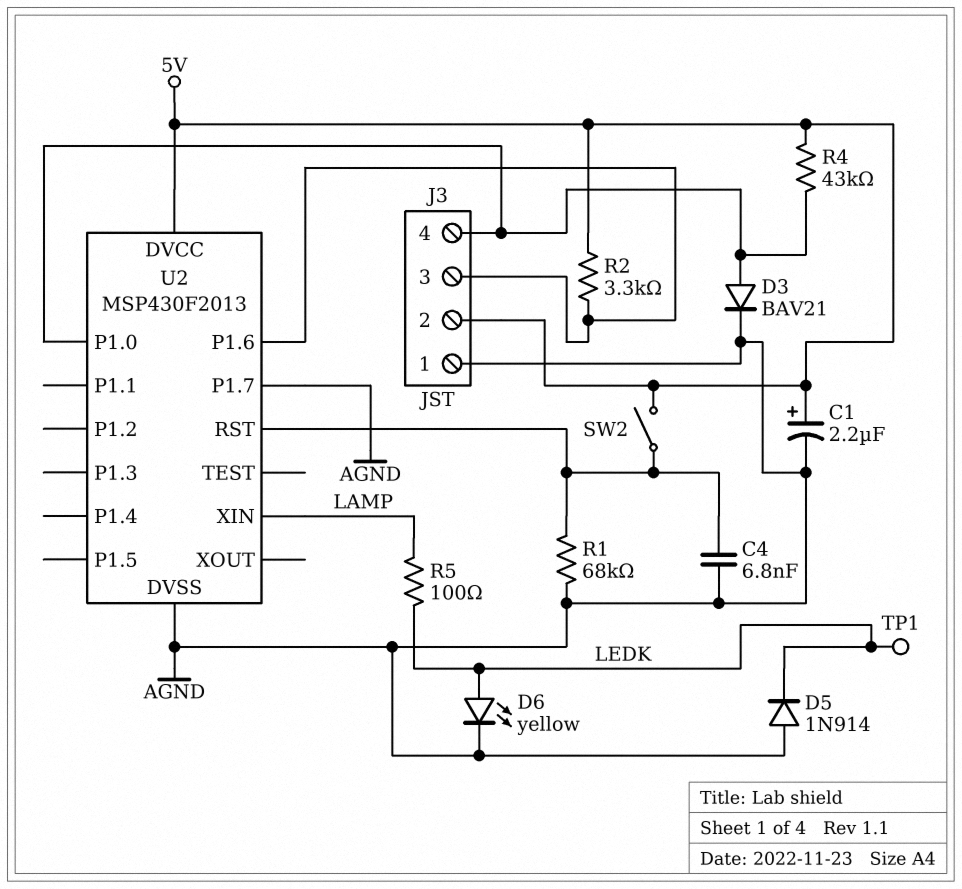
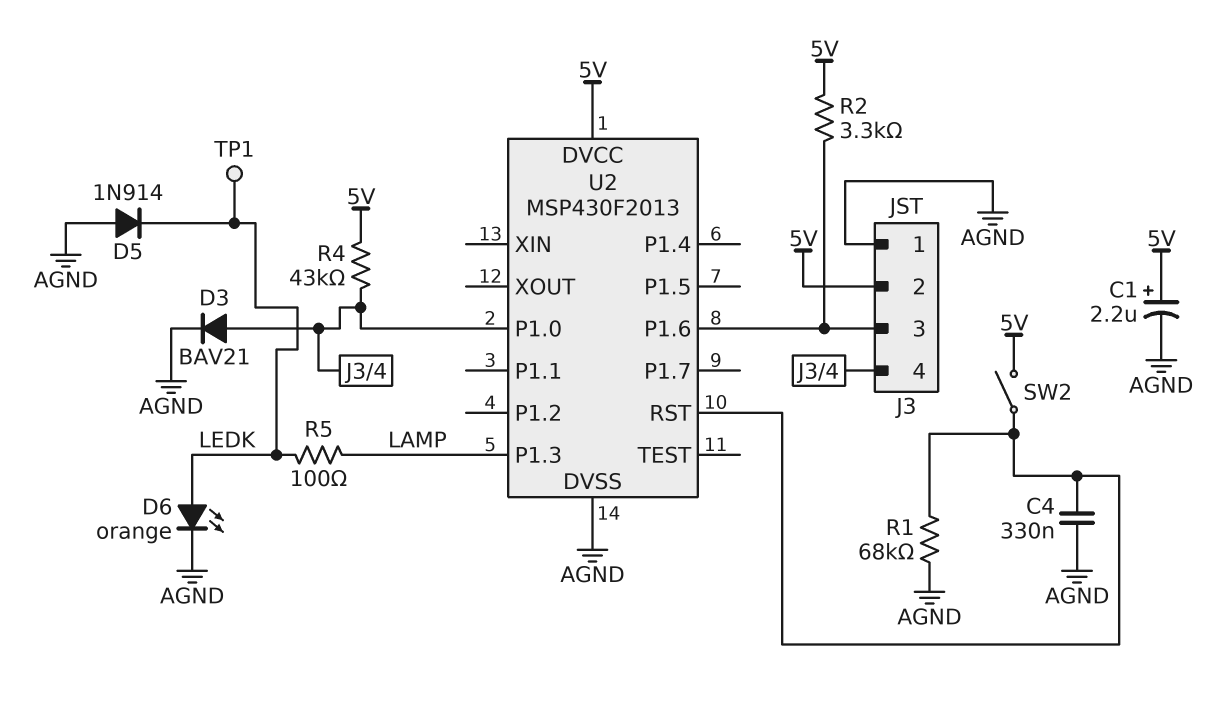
C4: 6.8nF (AGND, U2/RST) -> 330nF (AGND, U2/RST)
D6: LED yellow (A LEDK, K AGND) -> LED orange (A LEDK, K AGND)
U2 pin P1.3: none -> LAMP
U2 pin P1.7: AGND -> none
U2 pin XIN: LAMP -> none

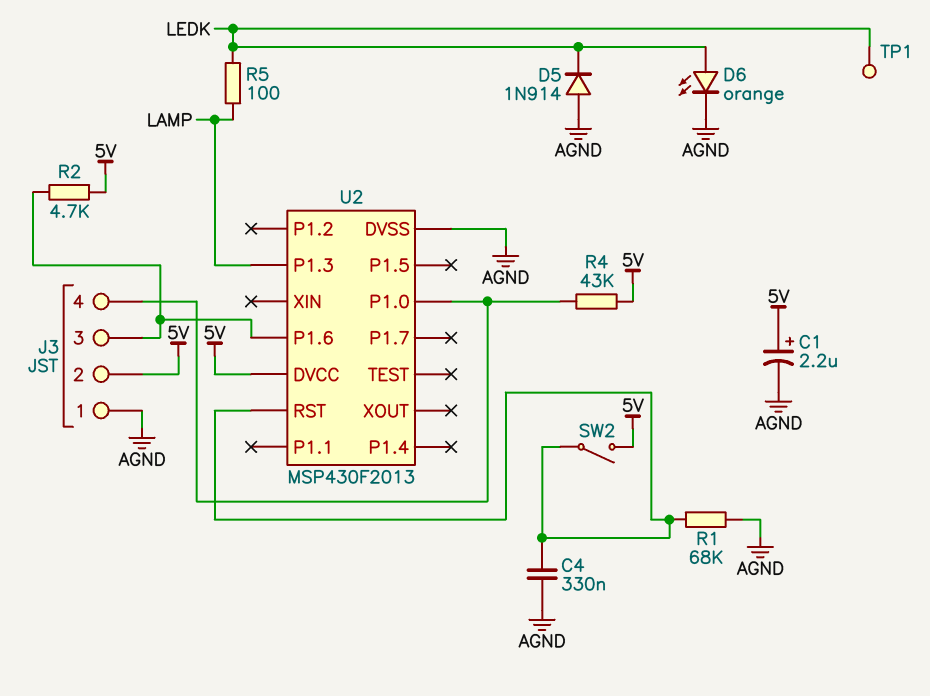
D3: diode BAV21 (A J3/4, K AGND) -> none
R2: 3.3k (5V, J3/3) -> 4.7k (5V, J3/3)

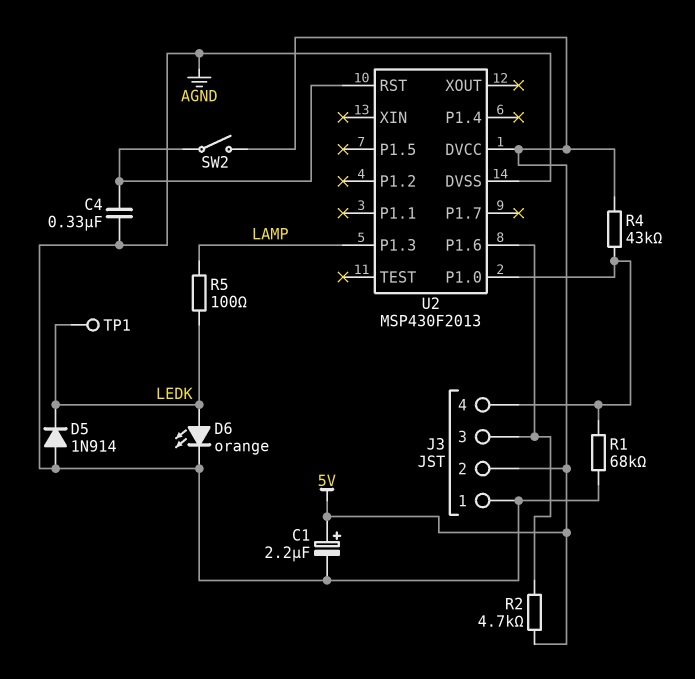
R1: 68k (AGND, U2/RST) -> 68k (AGND, J3/4)

